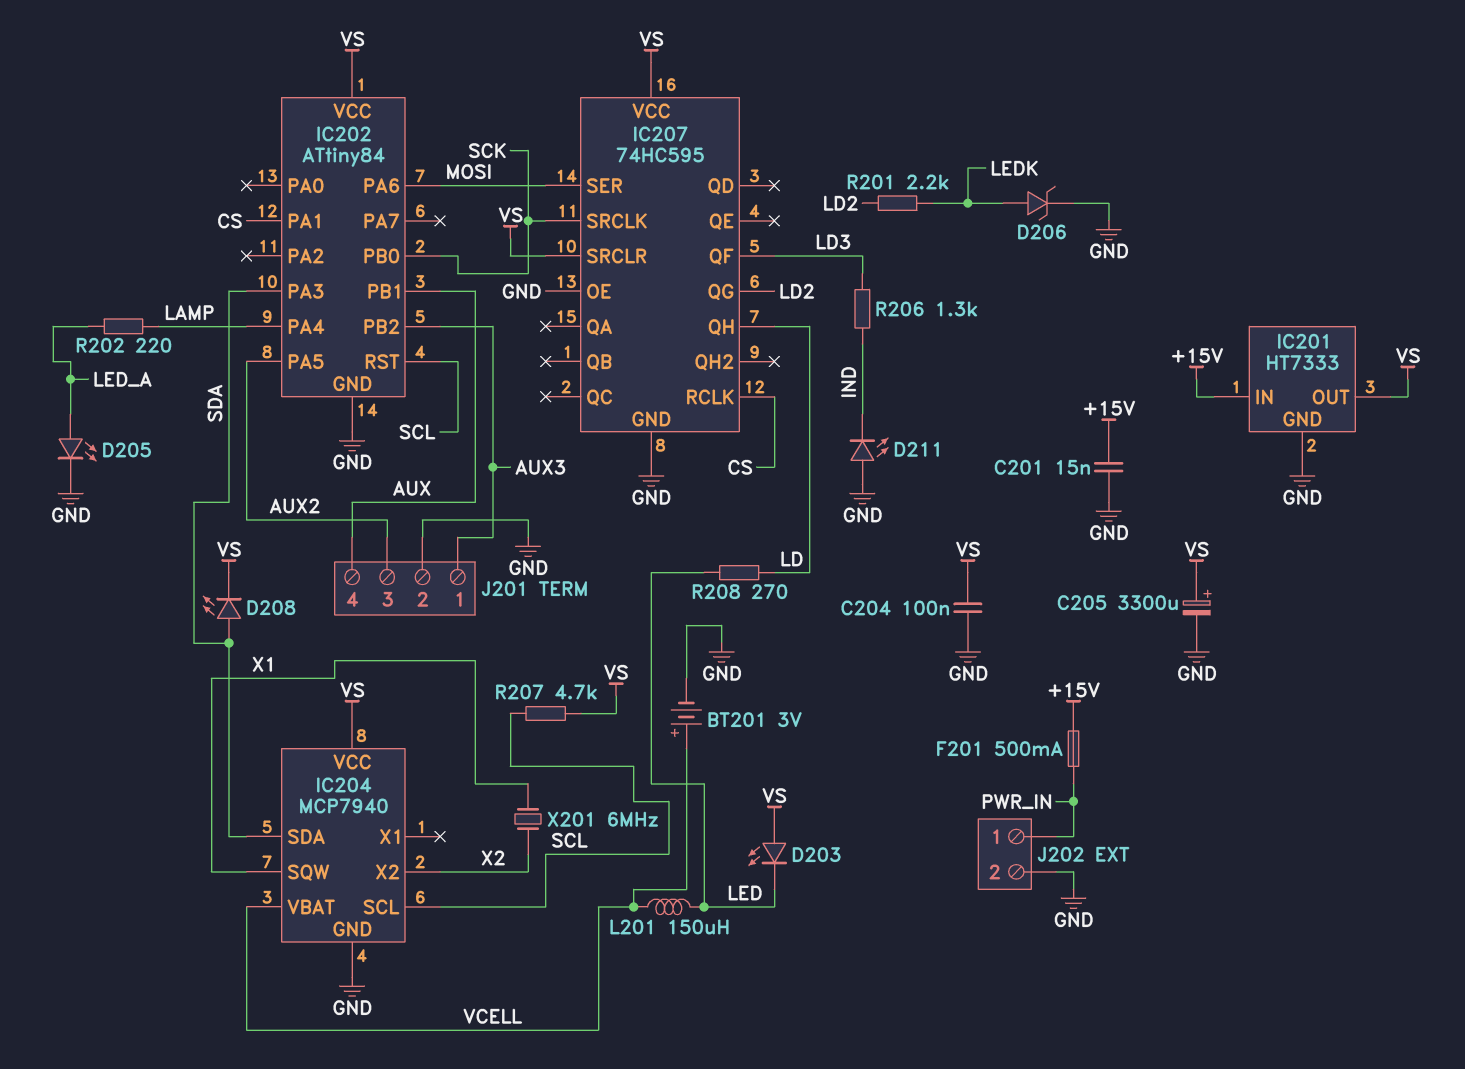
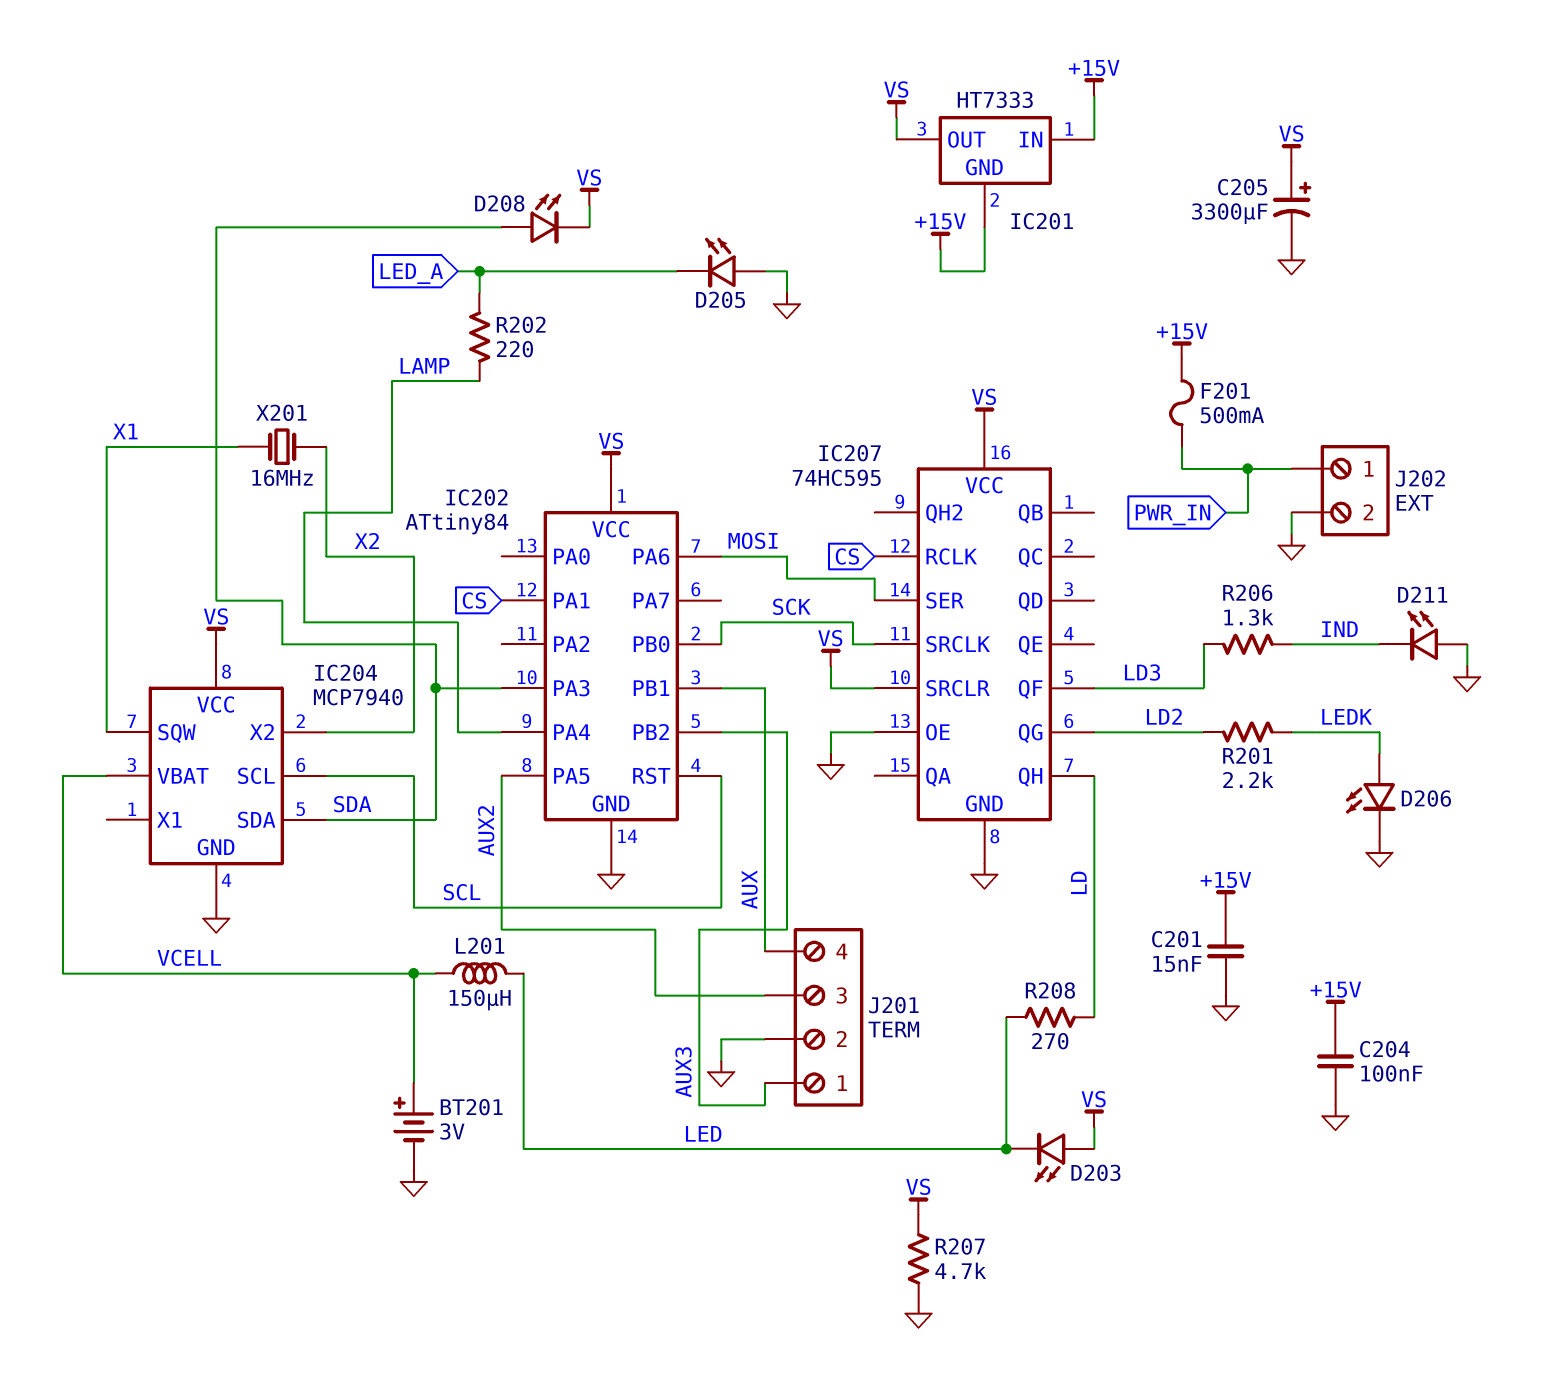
C204: 100nF (GND, VS) -> 100nF (+15V, GND)
D205: LED (A LED_A, K GND) -> LED (A GND, K LED_A)
D206: zener (A LEDK, K GND) -> LED (A LEDK, K GND)
IC201 pin GND: GND -> +15V
R207: 4.7k (SCL, VS) -> 4.7k (GND, VS)
X201: 6MHz (X1, X2) -> 16MHz (X1, X2)

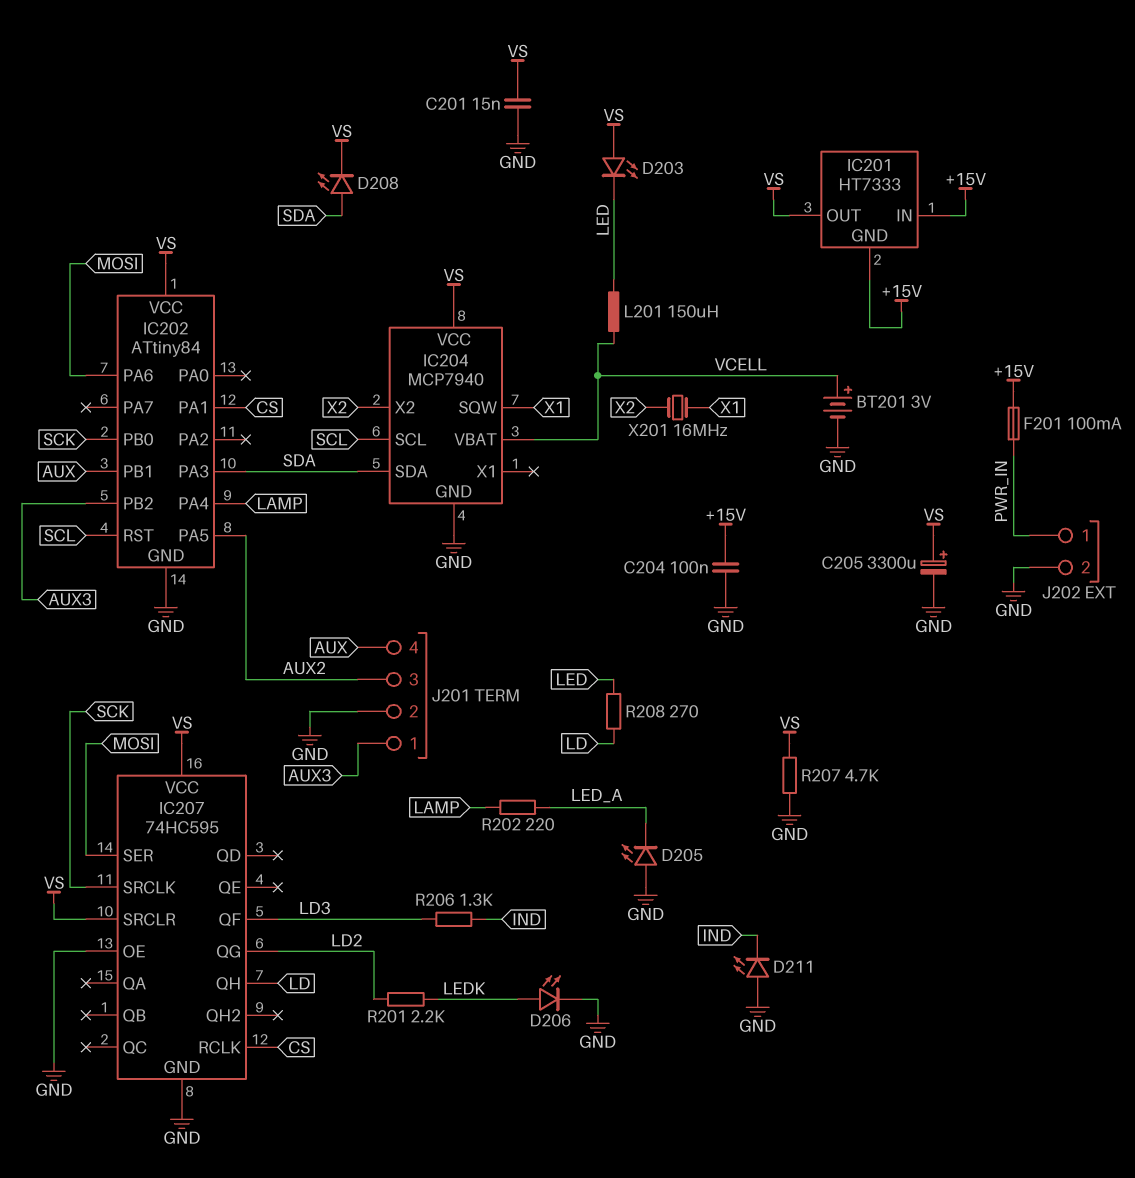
C201: 15nF (+15V, GND) -> 15nF (GND, VS)
F201: 500mA (+15V, PWR_IN) -> 100mA (+15V, PWR_IN)

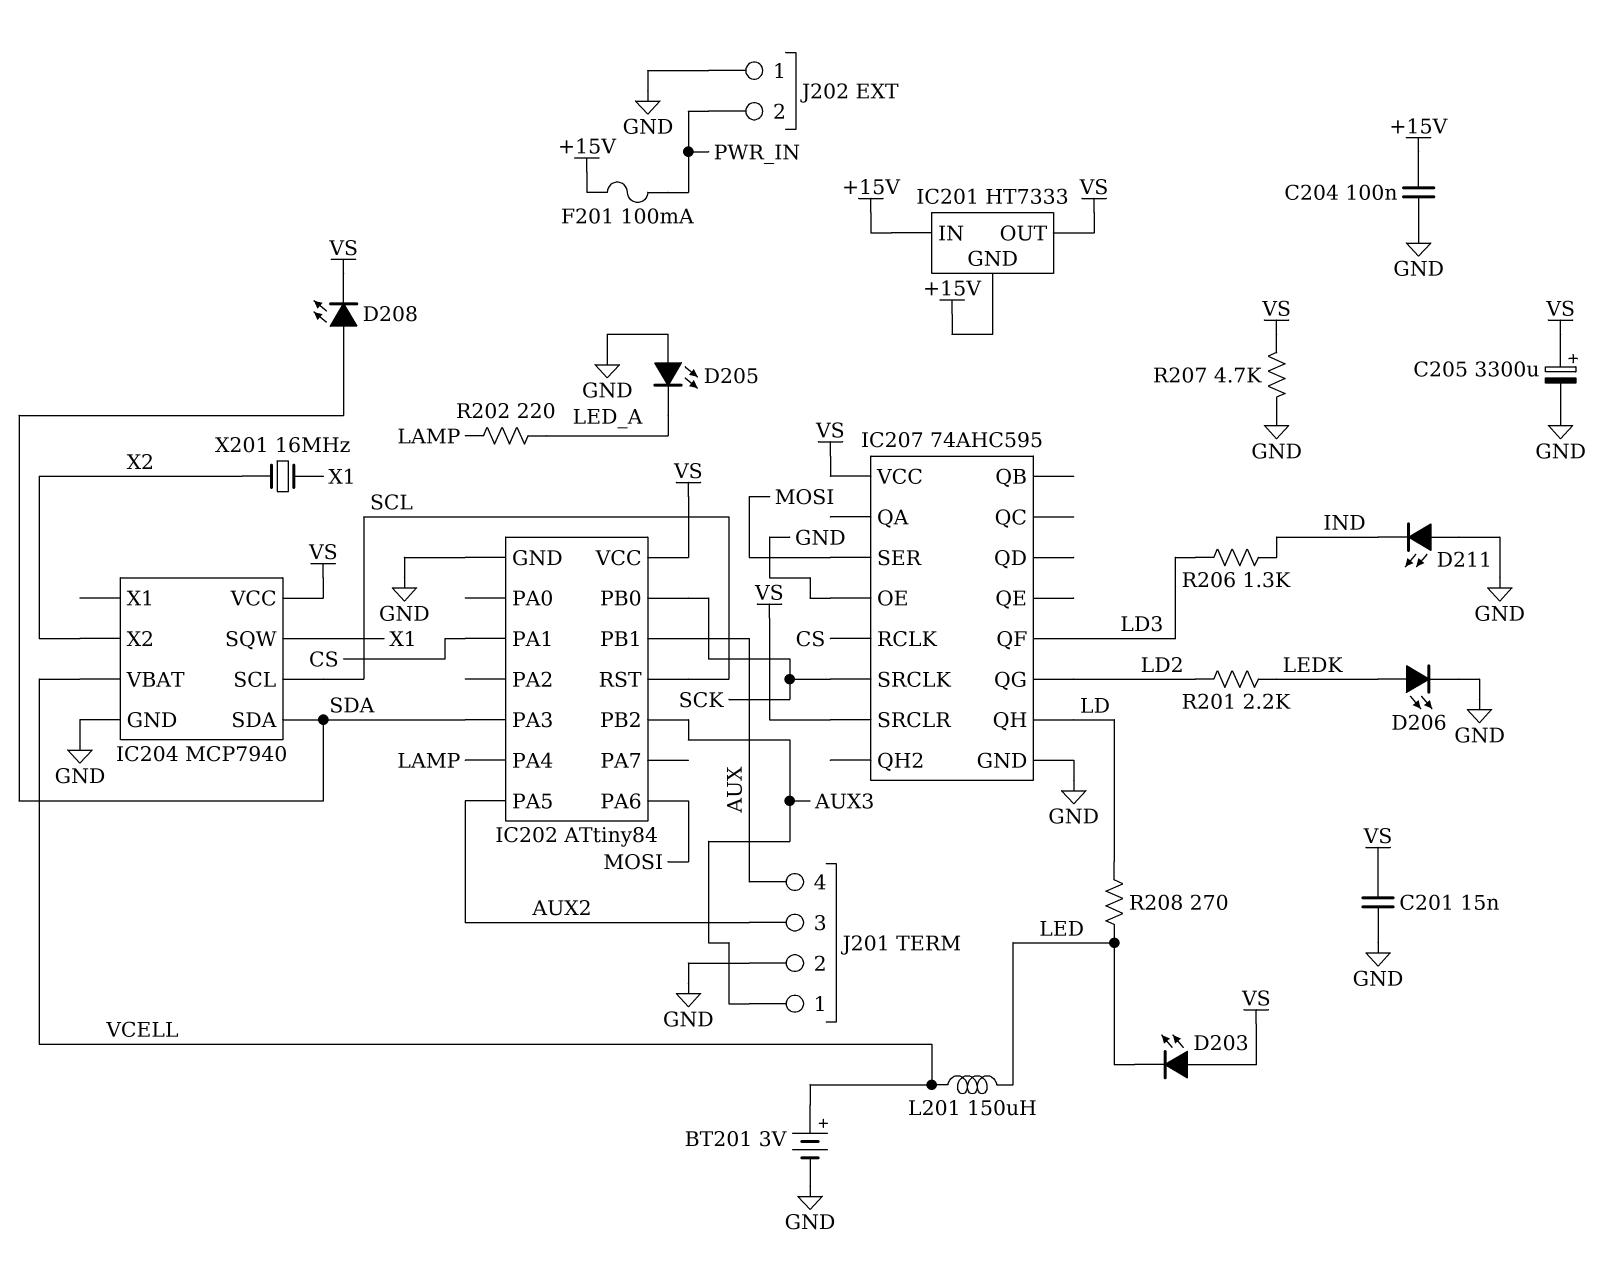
IC207: 74HC595 -> 74AHC595
J202 pin 1: PWR_IN -> GND
J202 pin 2: GND -> PWR_IN

